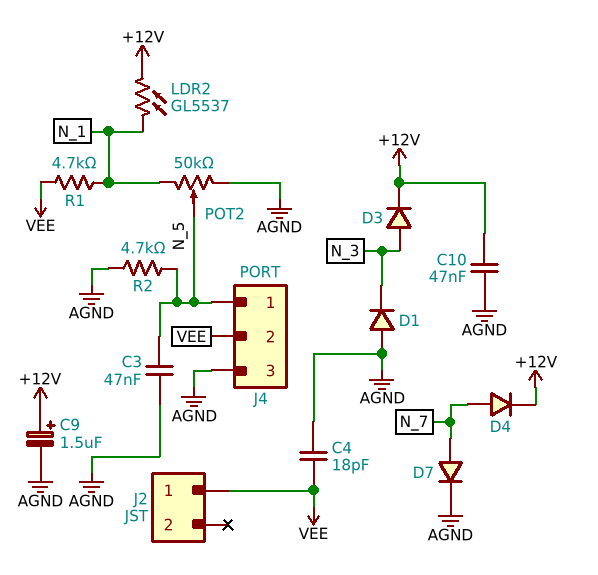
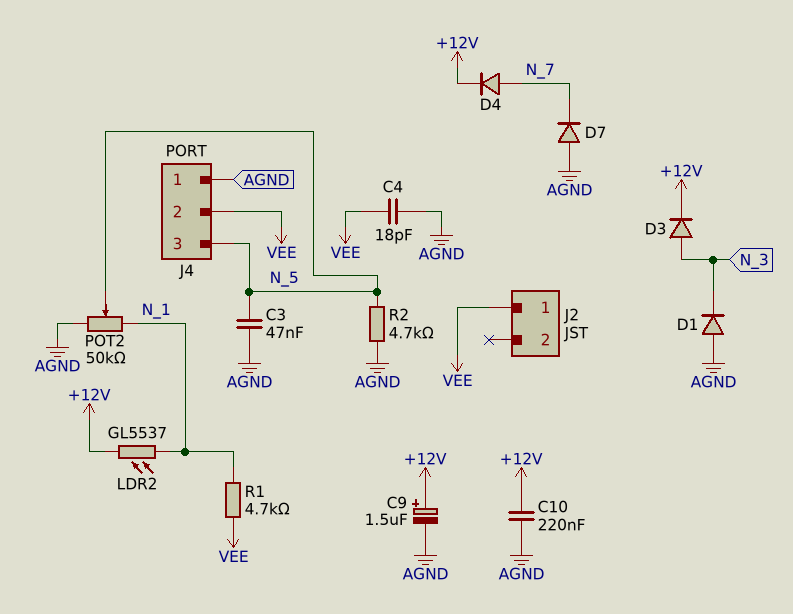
C10: 47nF (+12V, AGND) -> 220nF (+12V, AGND)
D7: diode (A N_7, K AGND) -> diode (A AGND, K N_7)
J4 pin 1: N_5 -> AGND
J4 pin 3: AGND -> N_5

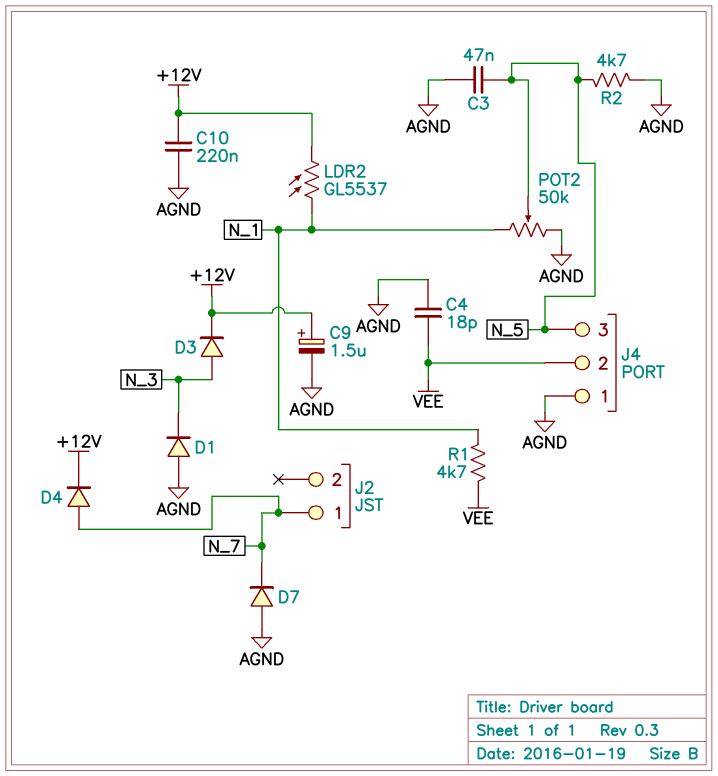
J2 pin 1: VEE -> N_7

